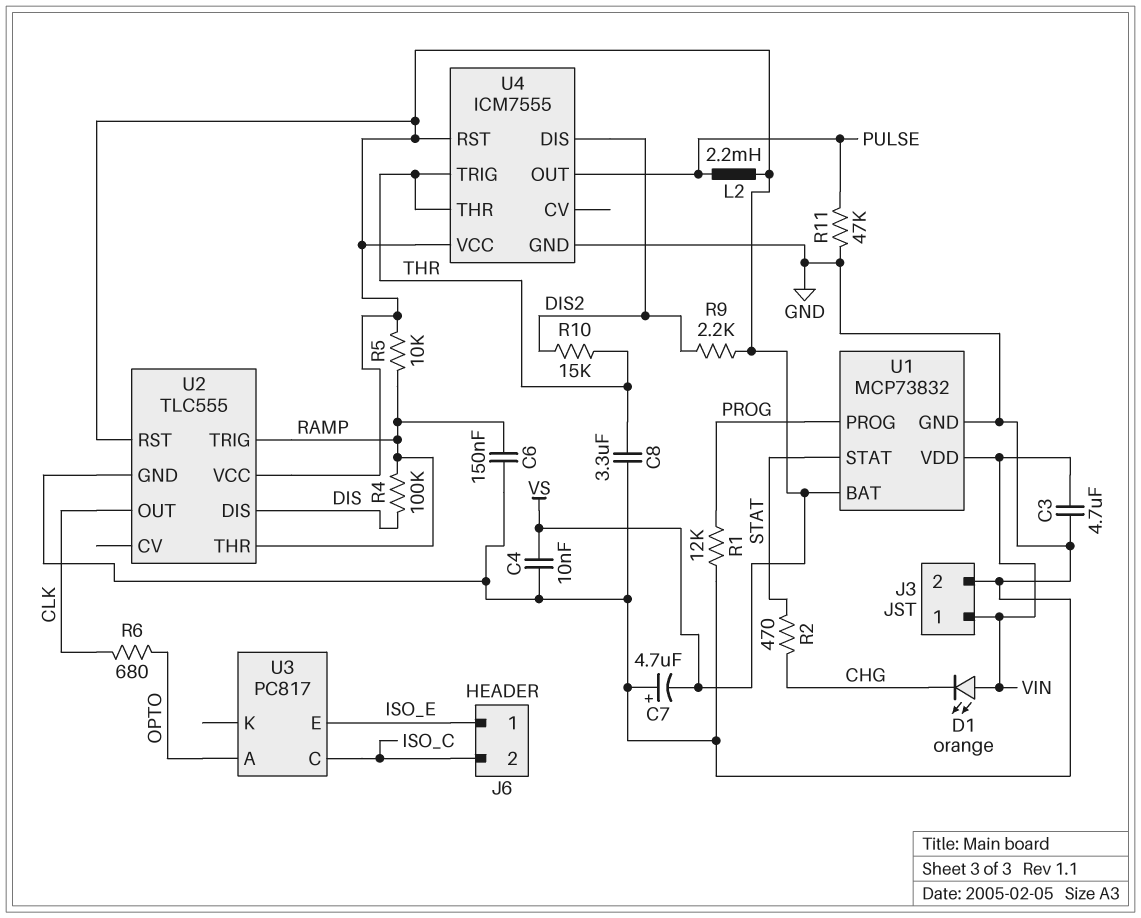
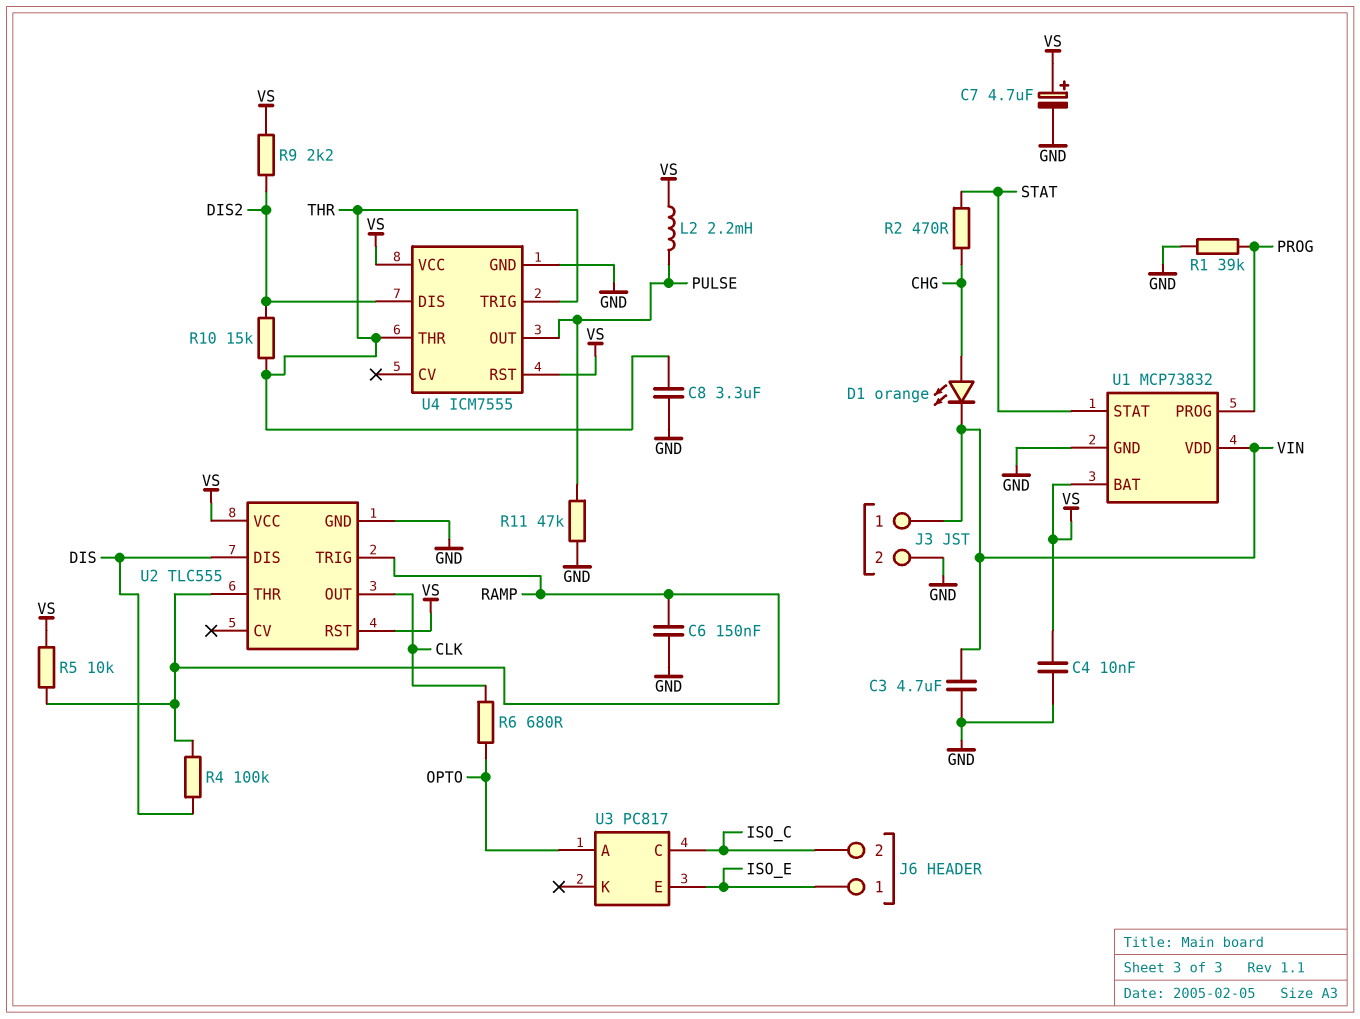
C7: 4.7uF (plus GND, minus VS) -> 4.7uF (plus VS, minus GND)
D1: LED orange (A VIN, K CHG) -> LED orange (A CHG, K VIN)
R1: 12k (GND, PROG) -> 39k (GND, PROG)

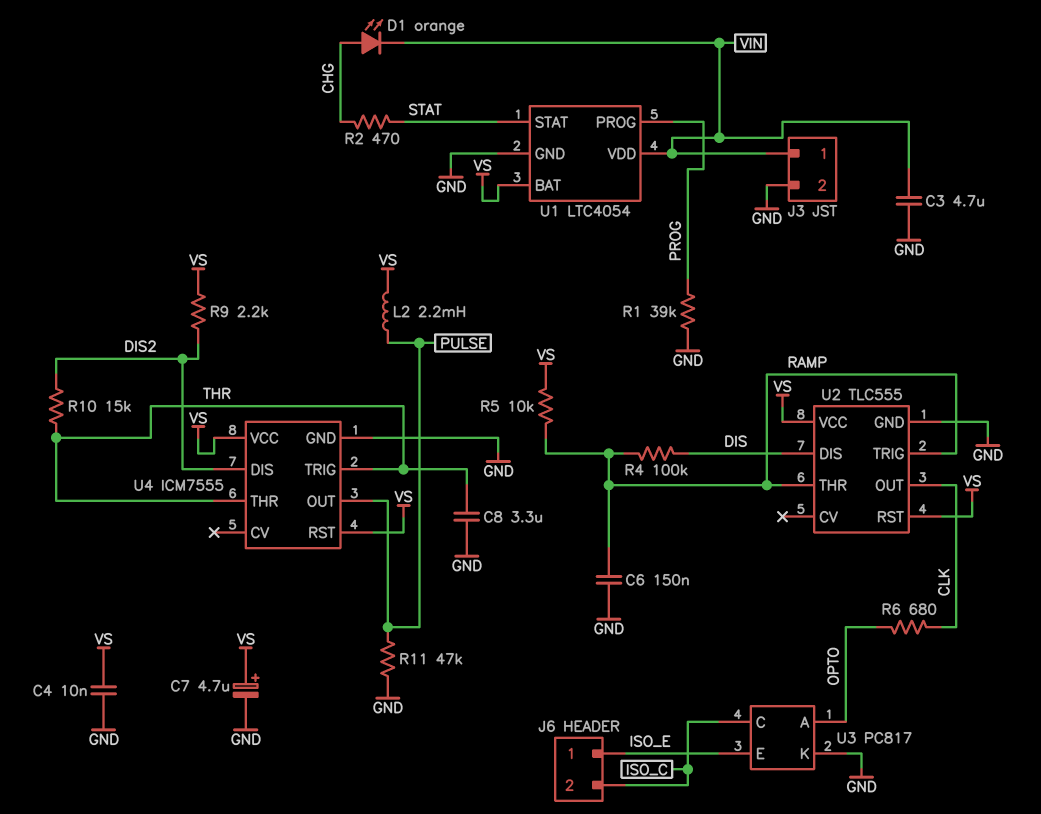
U1: MCP73832 -> LTC4054
U3 pin K: none -> GND

